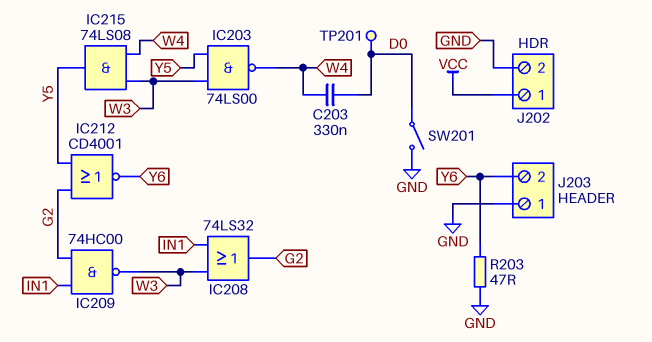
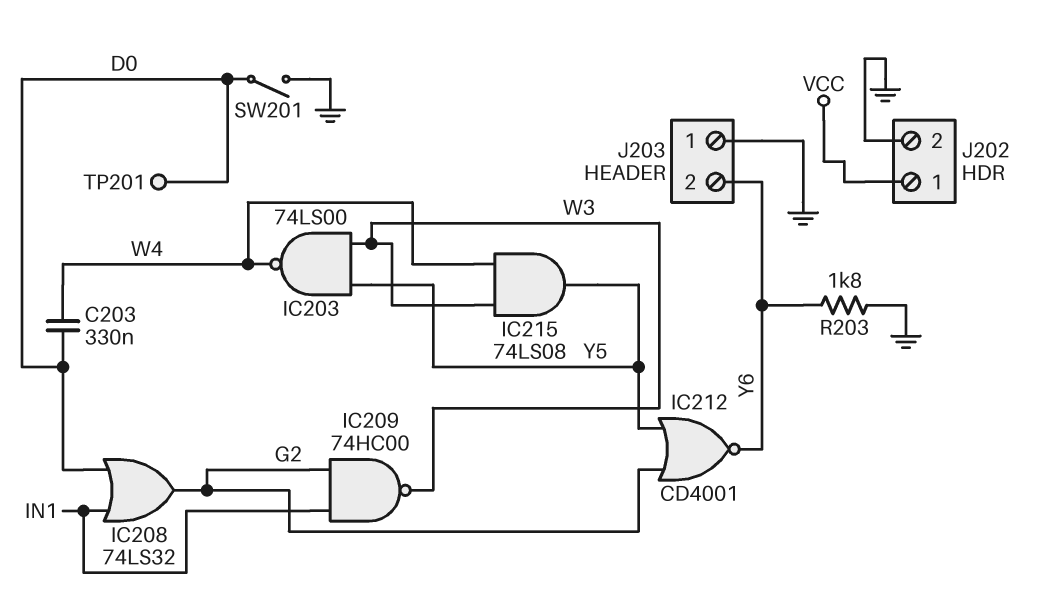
IC208: OR 74LS32 (in IN1, in W3, out G2) -> OR 74LS32 (in D0, in IN1, out G2)
R203: 47 (GND, Y6) -> 1.8k (GND, Y6)

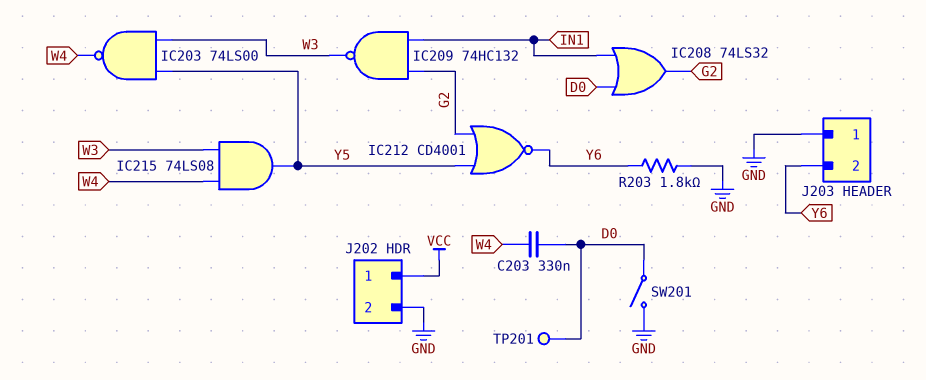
IC209: NAND 74HC00 (in G2, in IN1, out W3) -> NAND 74HC132 (in G2, in IN1, out W3)

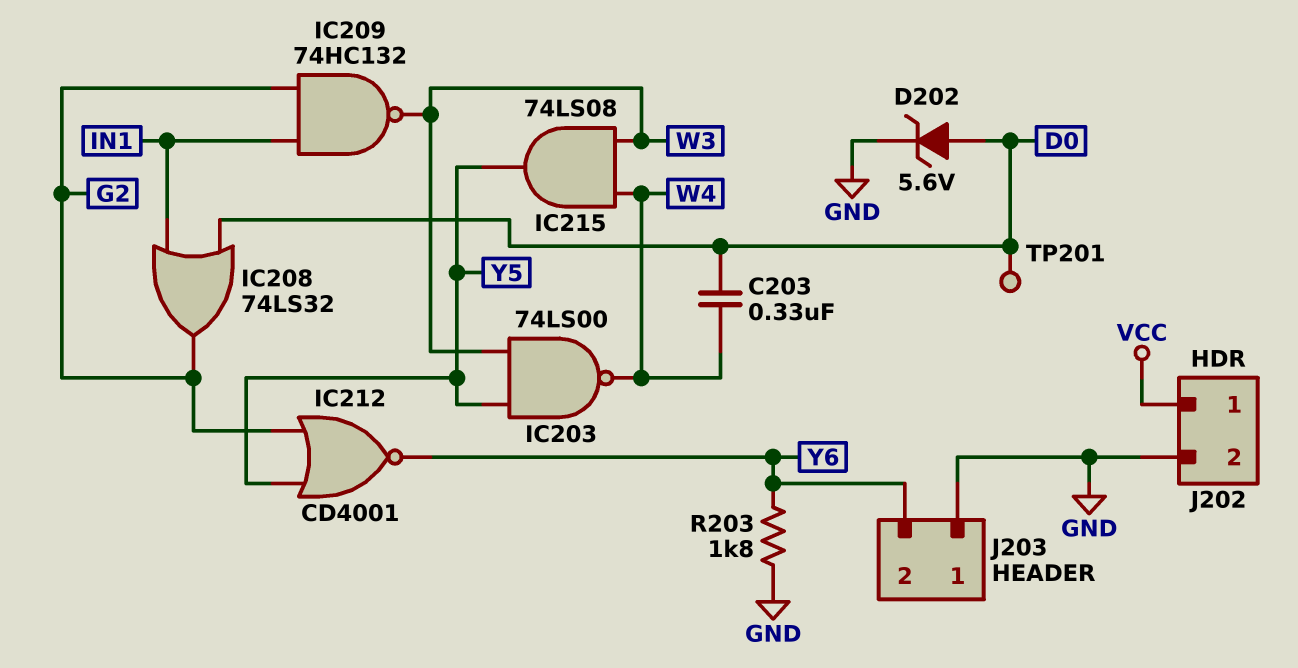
D202: none -> zener 5.6V (A D0, K GND)
SW201: switch (D0, GND) -> none

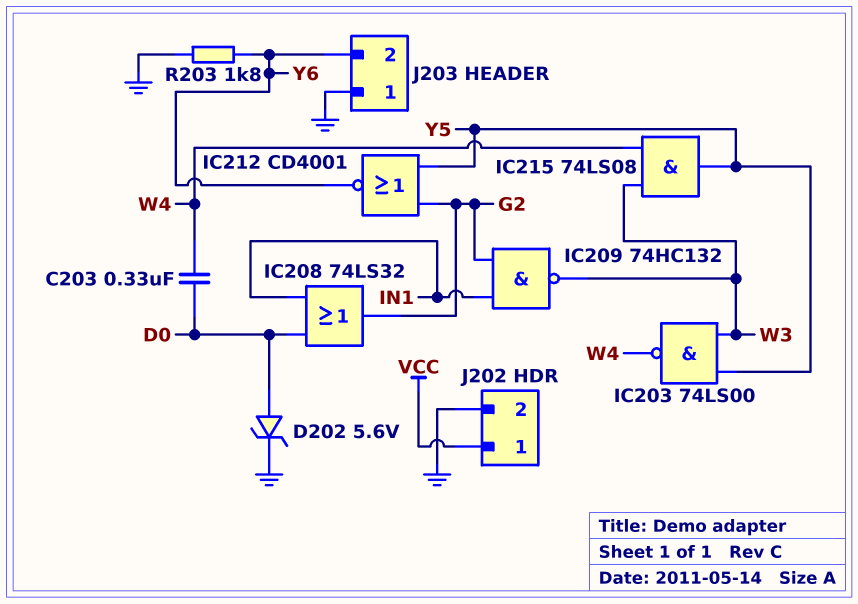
TP201: test point (D0) -> none

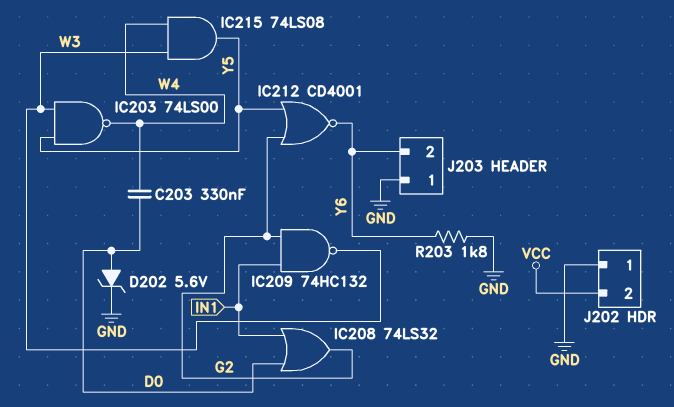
J202 pin 1: VCC -> GND
J202 pin 2: GND -> VCC

